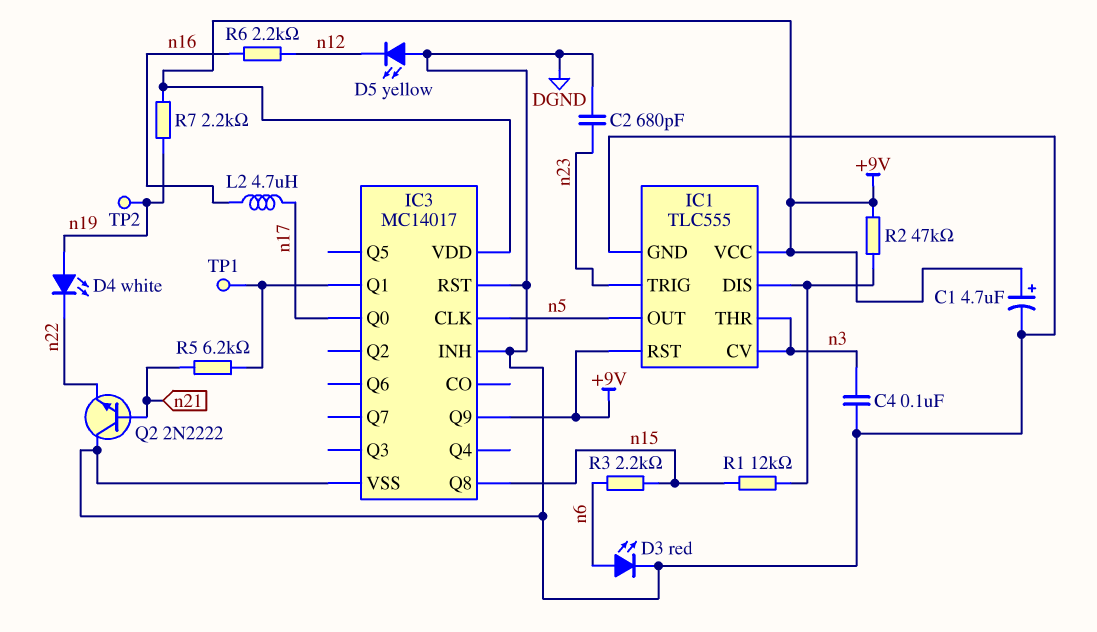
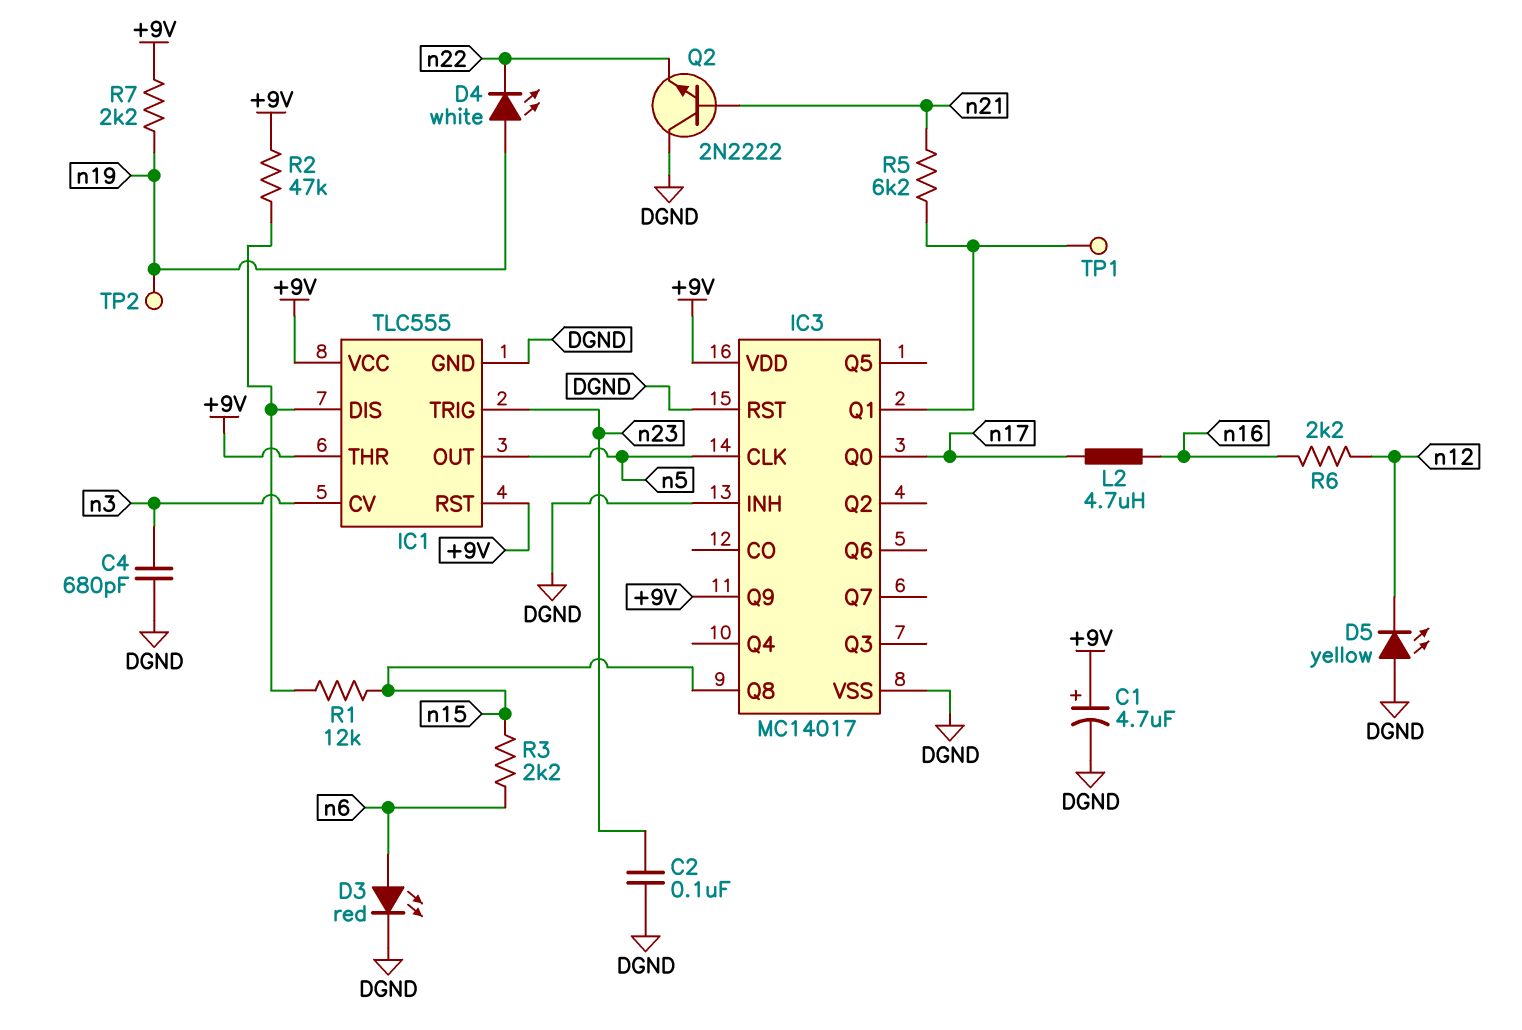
C2: 680pF (DGND, n23) -> 100nF (DGND, n23)
C4: 100nF (DGND, n3) -> 680pF (DGND, n3)
IC1 pin THR: n3 -> +9V

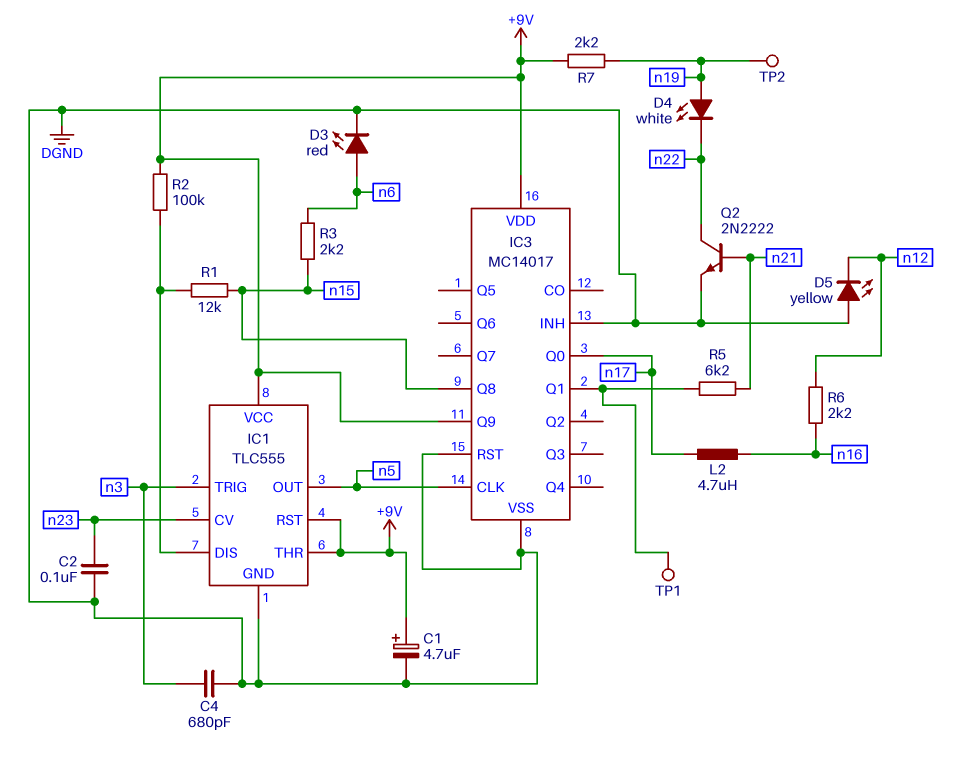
IC1 pin CV: n3 -> n23
IC1 pin TRIG: n23 -> n3
Q2: NPN 2N2222 (B n21, C DGND, E n22) -> NPN 2N2222 (B n21, C n22, E DGND)
R2: 47k (+9V, IC1/DIS) -> 100k (+9V, IC1/DIS)

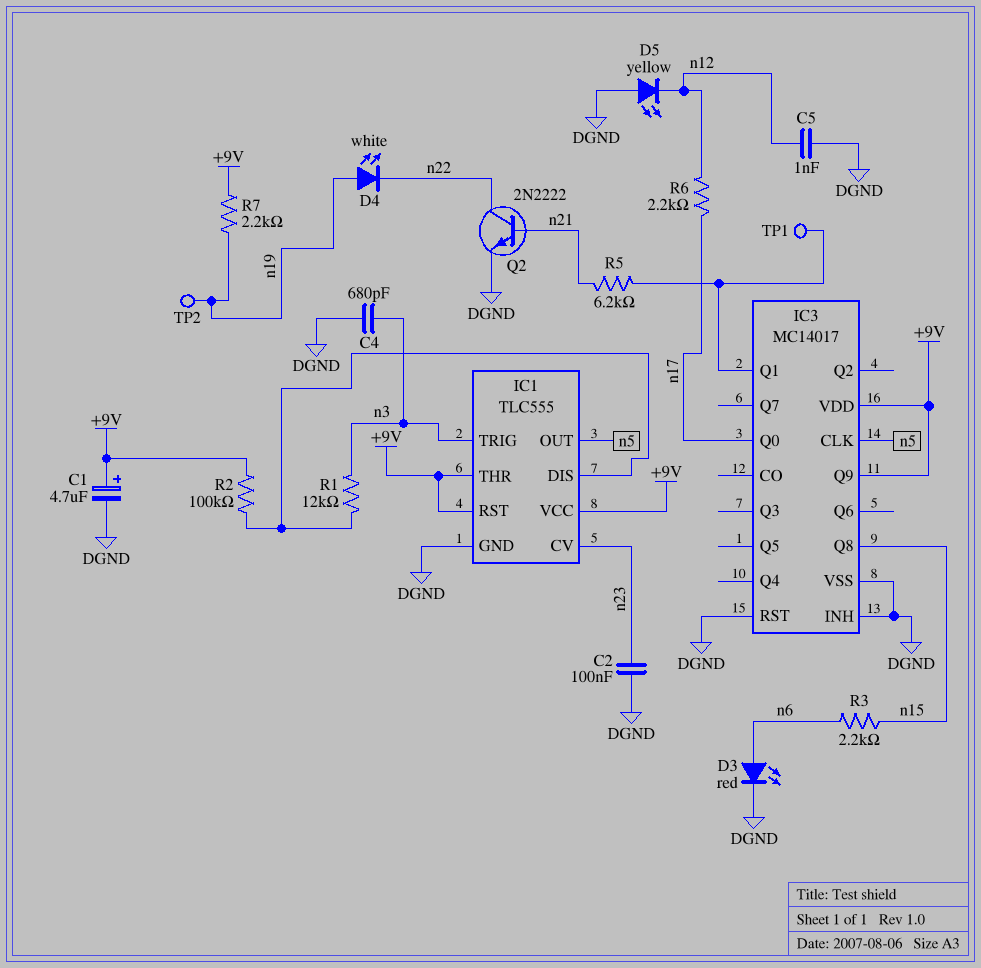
C5: none -> 1nF (DGND, n12)
L2: 4.7uH (n16, n17) -> none
R1: 12k (IC1/DIS, n15) -> 12k (IC1/DIS, n3)
R6: 2.2k (n12, n16) -> 2.2k (n12, n17)

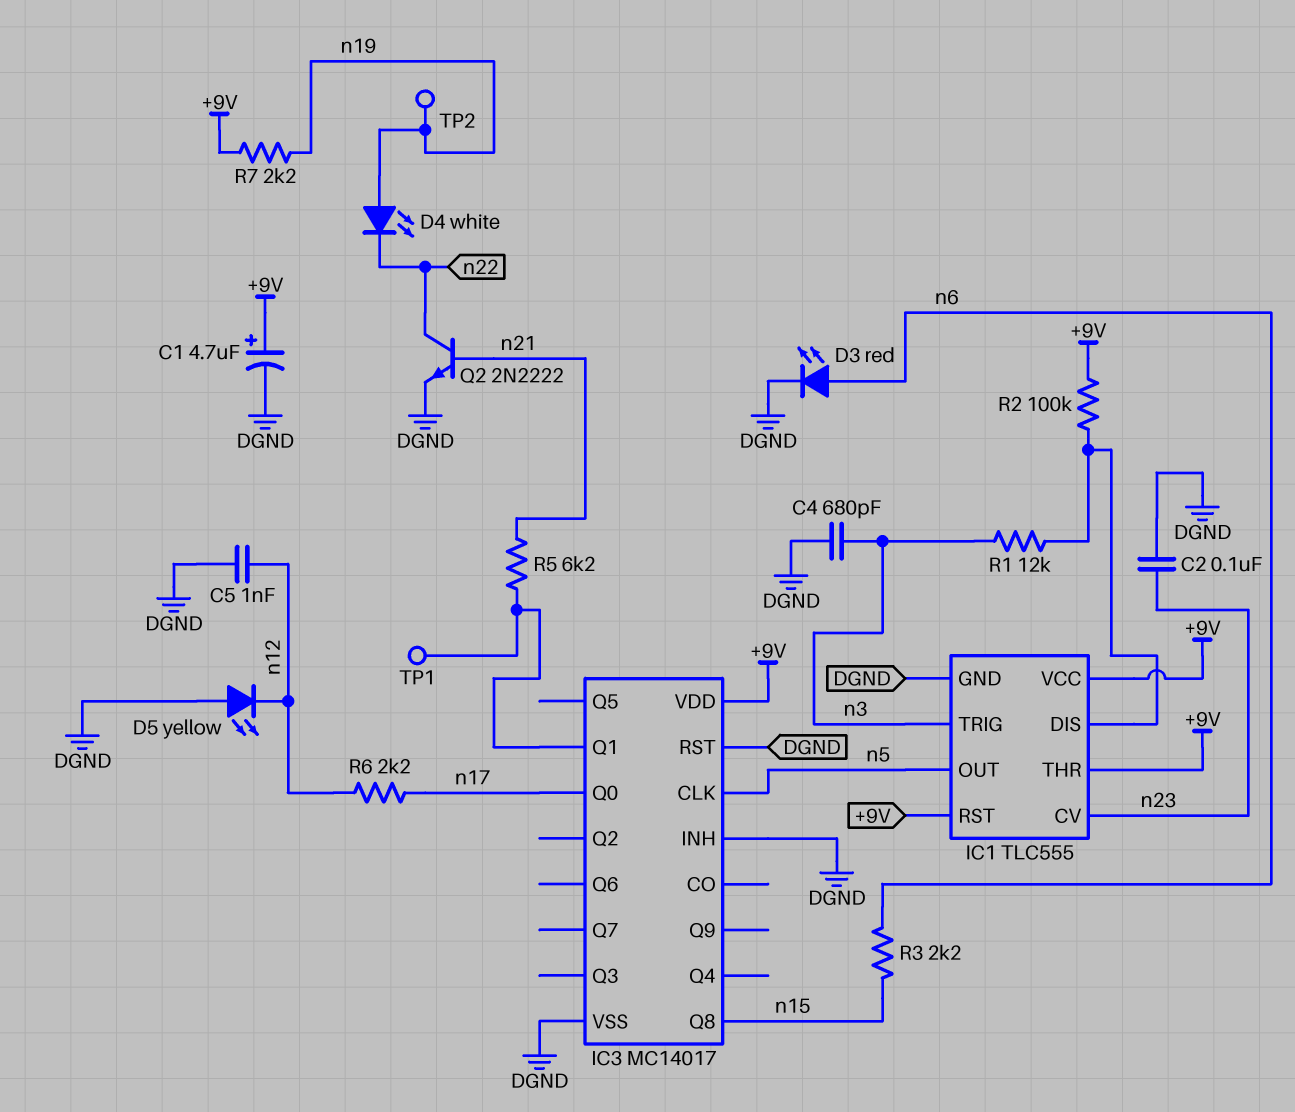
IC3 pin Q9: +9V -> none

